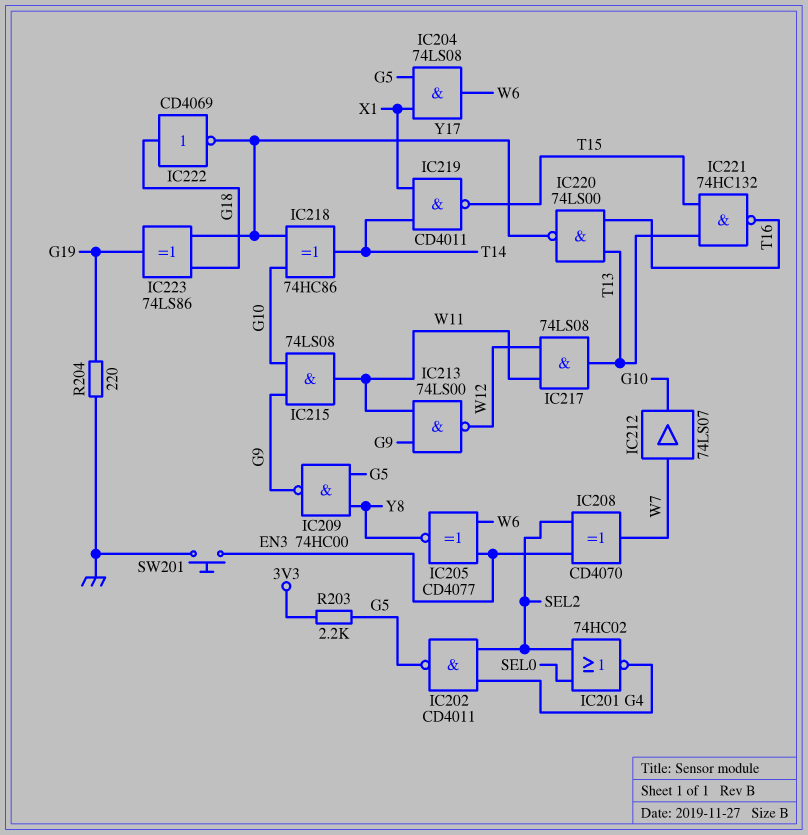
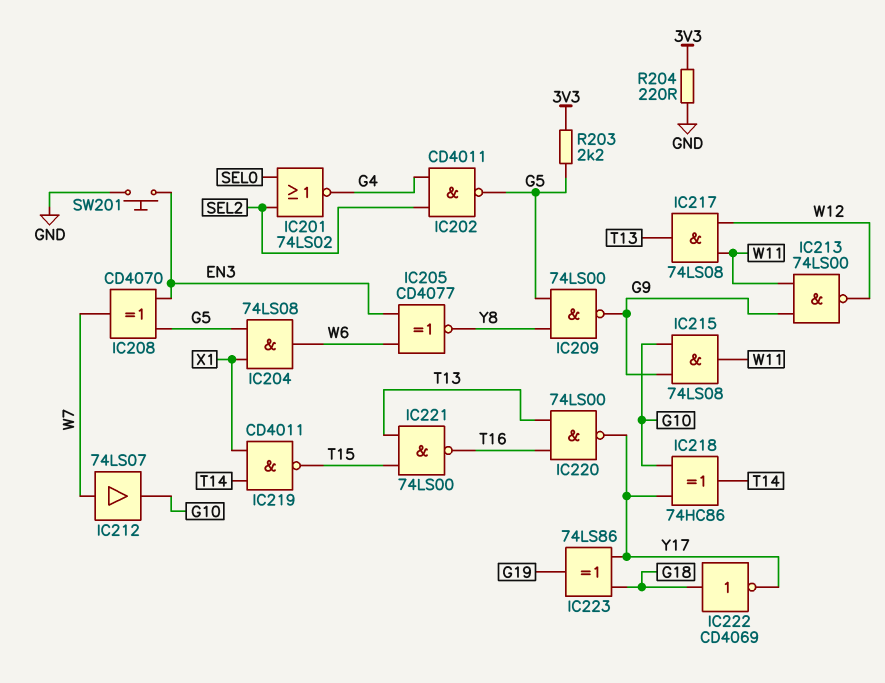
IC201: NOR 74HC02 (in SEL0, in SEL2, out G4) -> NOR 74LS02 (in SEL0, in SEL2, out G4)
IC208: XOR CD4070 (in EN3, in SEL2, out W7) -> XOR CD4070 (in EN3, in G5, out W7)
IC209: NAND 74HC00 (in G5, in Y8, out G9) -> NAND 74LS00 (in G5, in Y8, out G9)
IC221: NAND 74HC132 (in T13, in T15, out T16) -> NAND 74LS00 (in T13, in T15, out T16)
R204: 220 (G19, GND) -> 220 (3V3, GND)

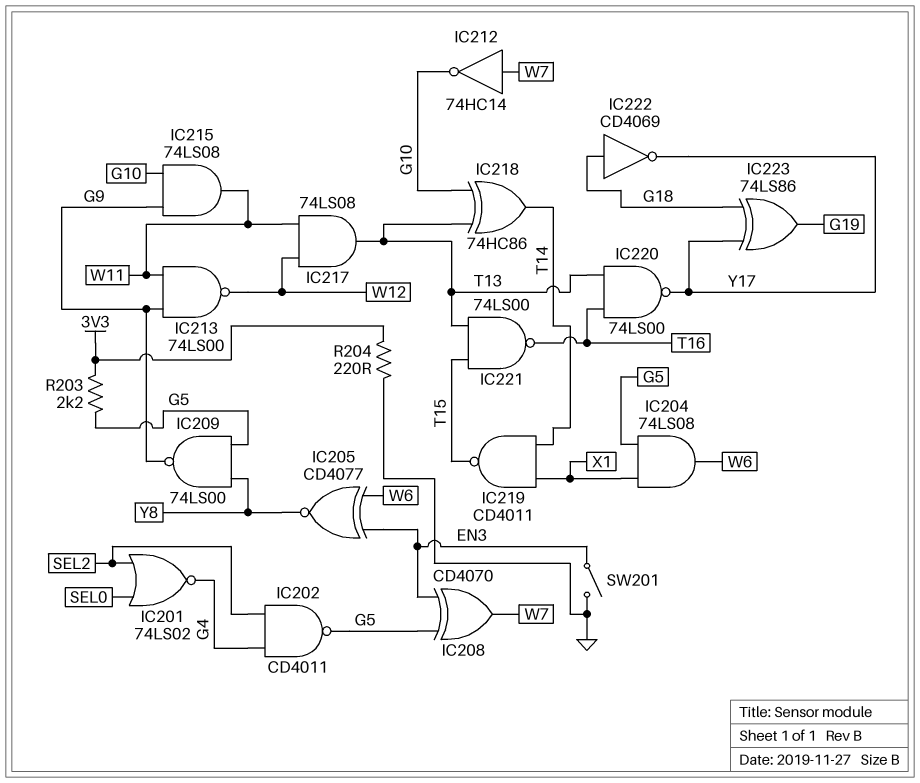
IC212: buffer 74LS07 (in W7, out G10) -> NOT 74HC14 (in W7, out G10)
IC218: XOR 74HC86 (in G10, in Y17, out T14) -> XOR 74HC86 (in G10, in T13, out T14)
SW201: button (EN3, GND) -> switch (EN3, GND)

